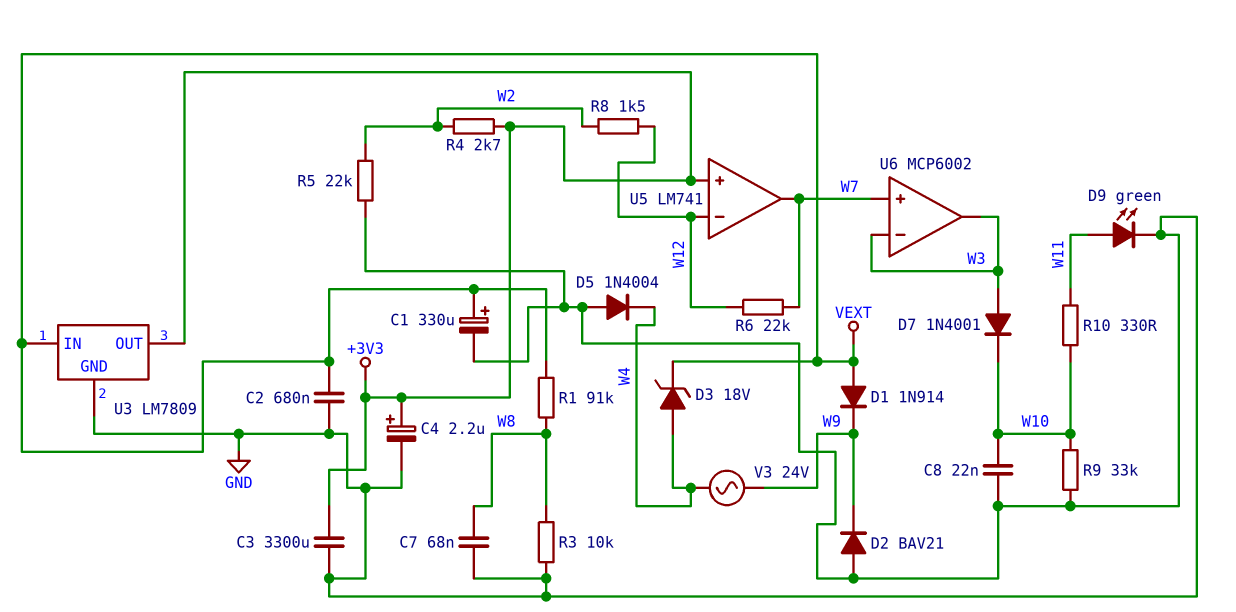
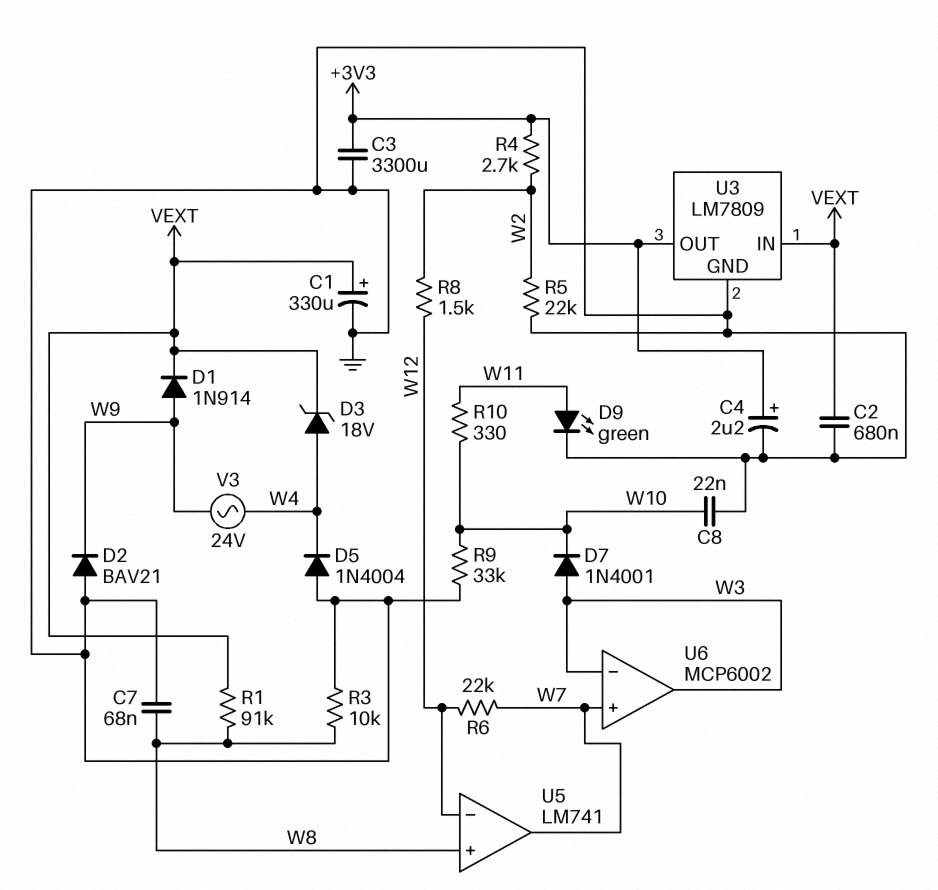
D1: diode 1N914 (A VEXT, K W9) -> diode 1N914 (A W9, K VEXT)
U5 pin in+: +3V3 -> W8

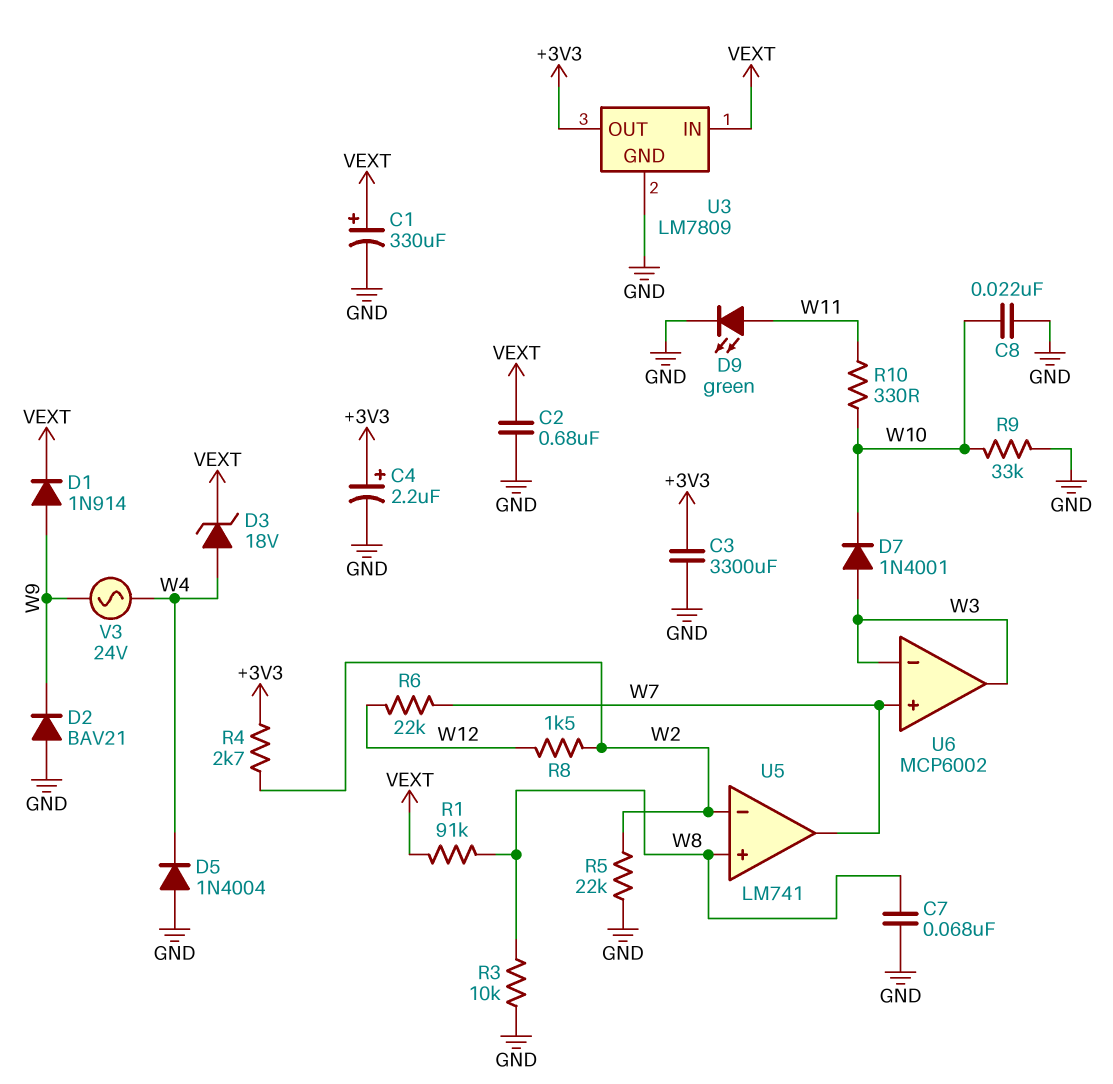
U5 pin in-: W12 -> W2

